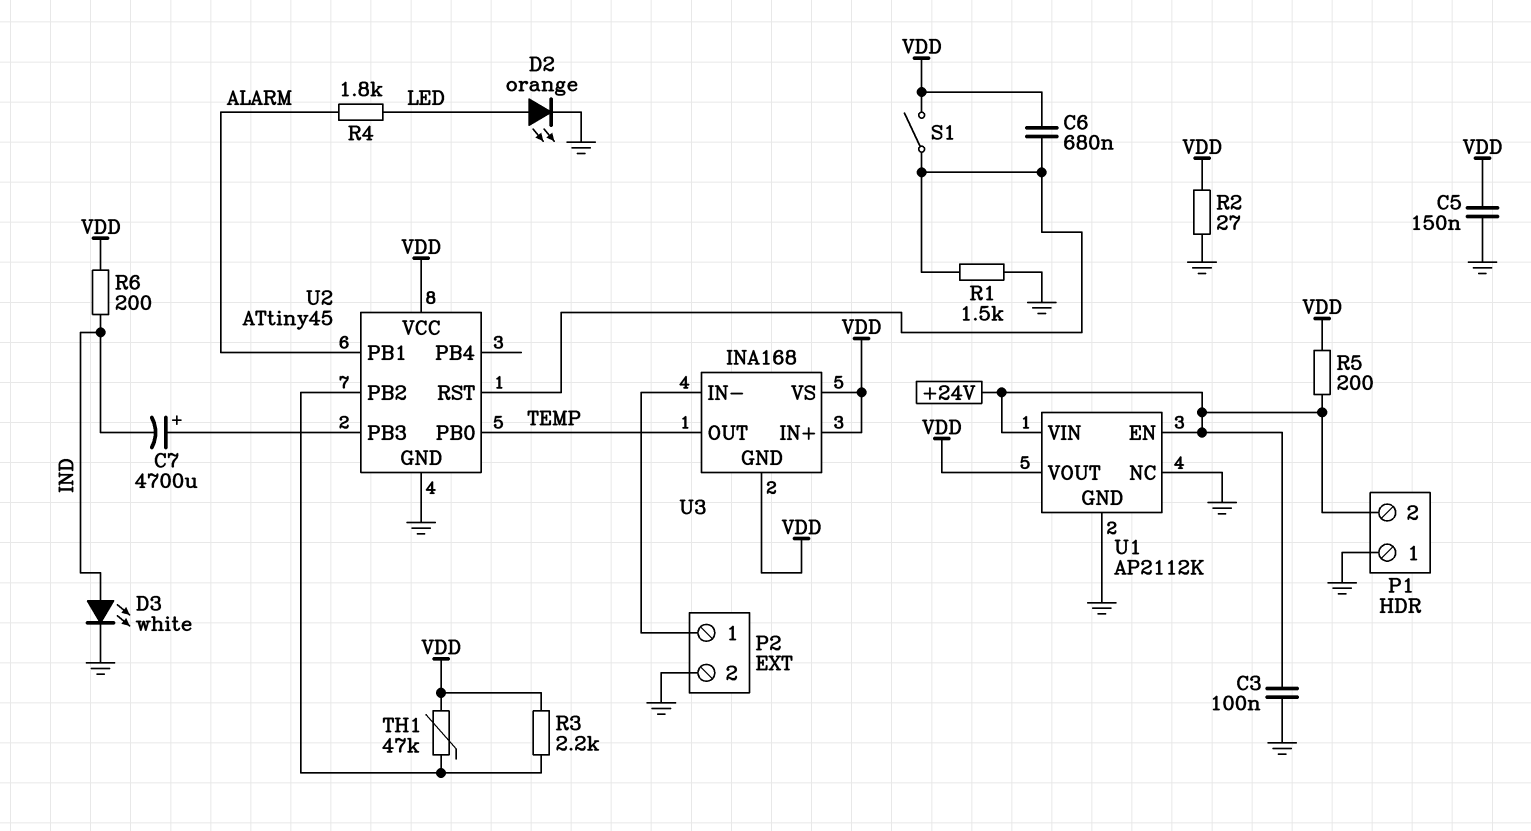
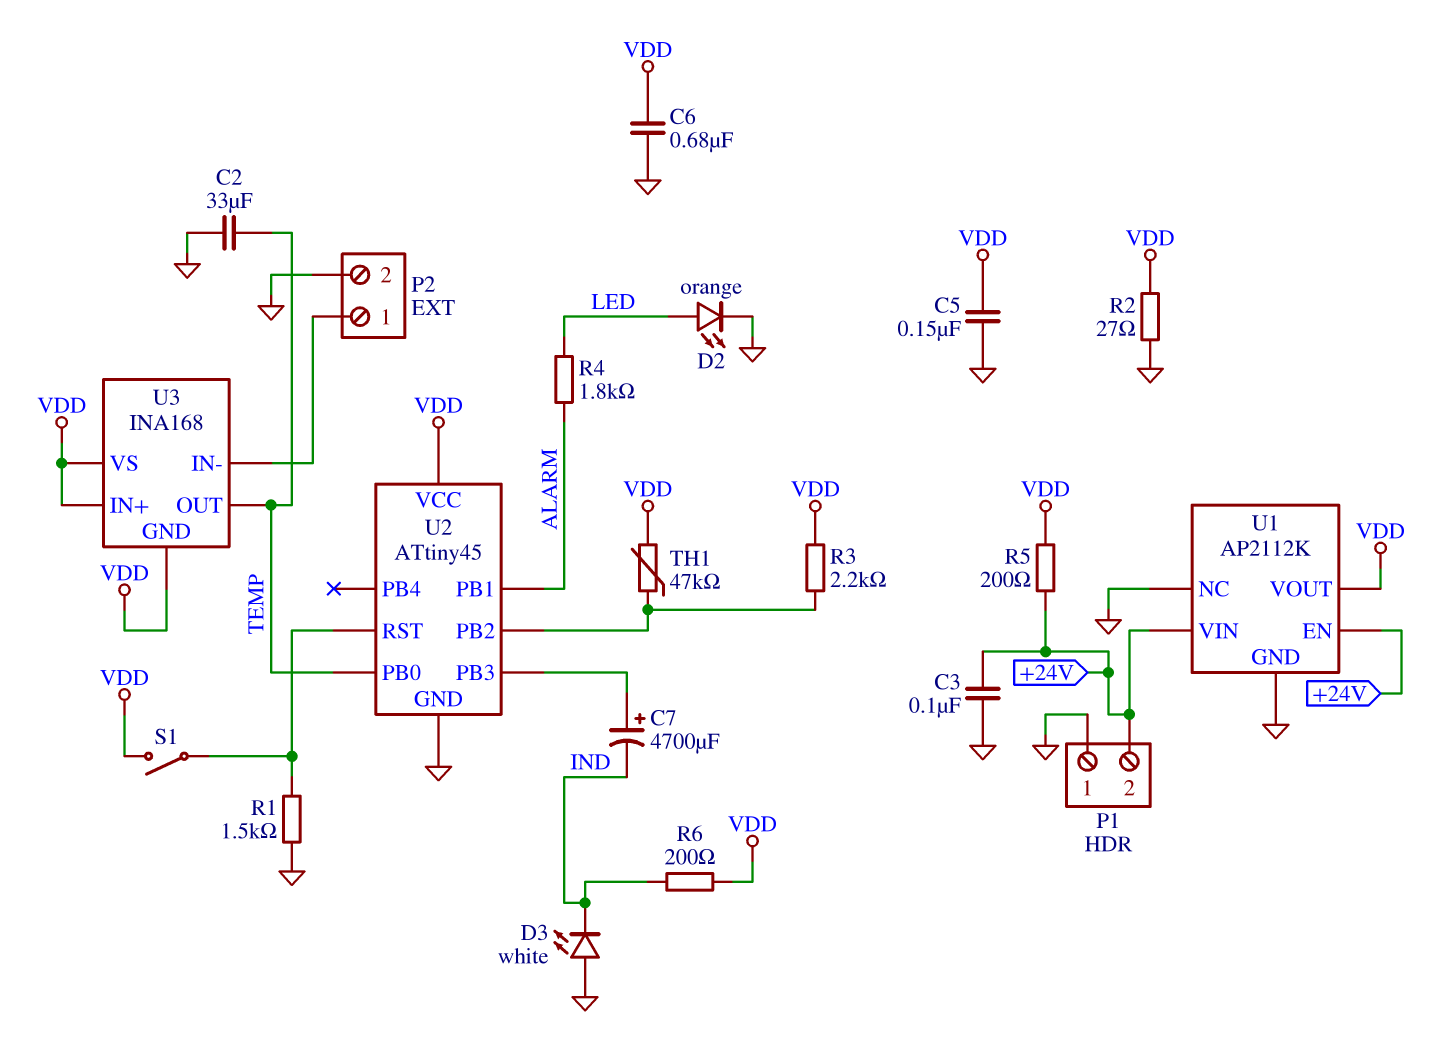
C2: none -> 33uF (GND, TEMP)
C6: 680nF (U2/RST, VDD) -> 680nF (GND, VDD)
D3: LED white (A IND, K GND) -> LED white (A GND, K IND)

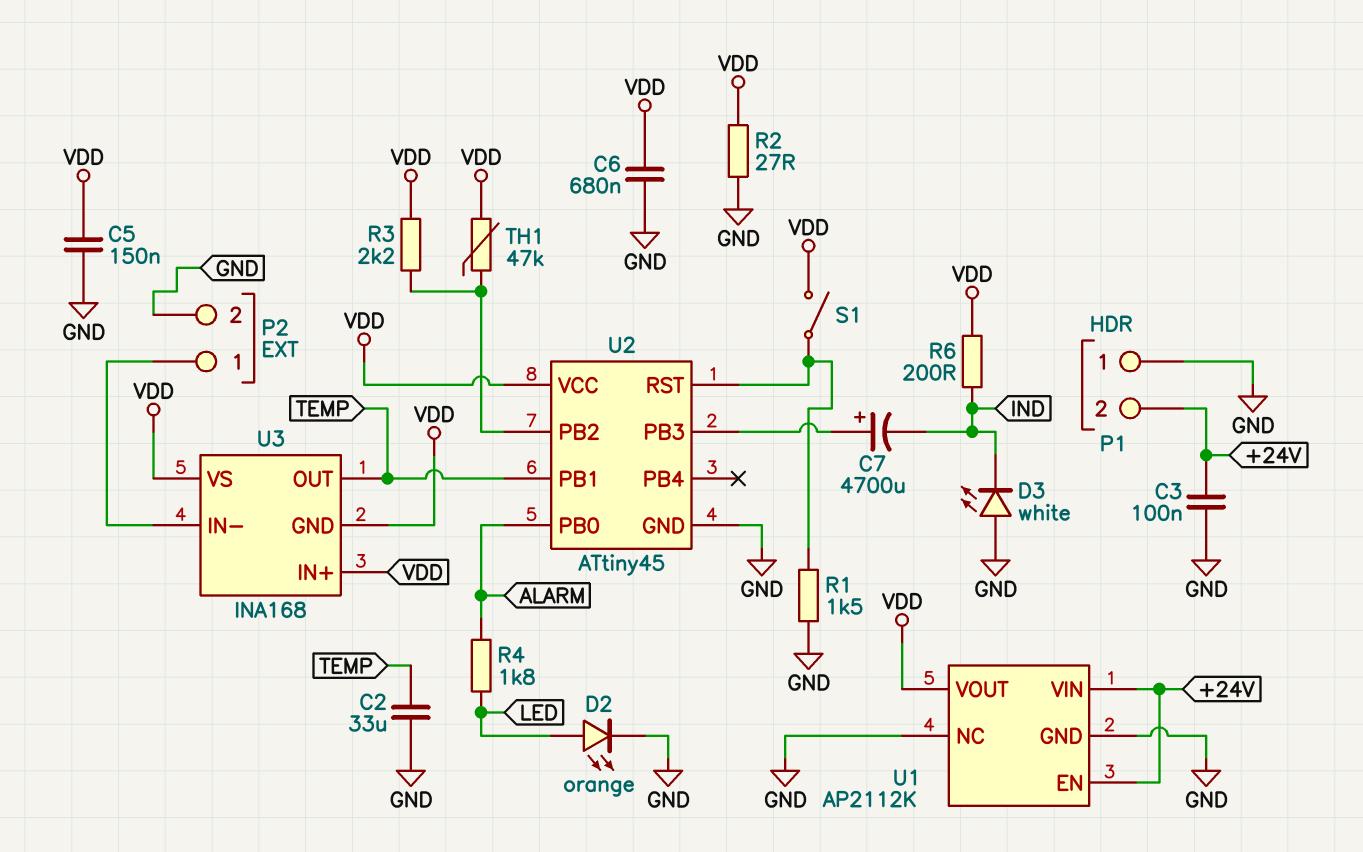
R5: 200 (+24V, VDD) -> none
U2 pin PB0: TEMP -> ALARM
U2 pin PB1: ALARM -> TEMP

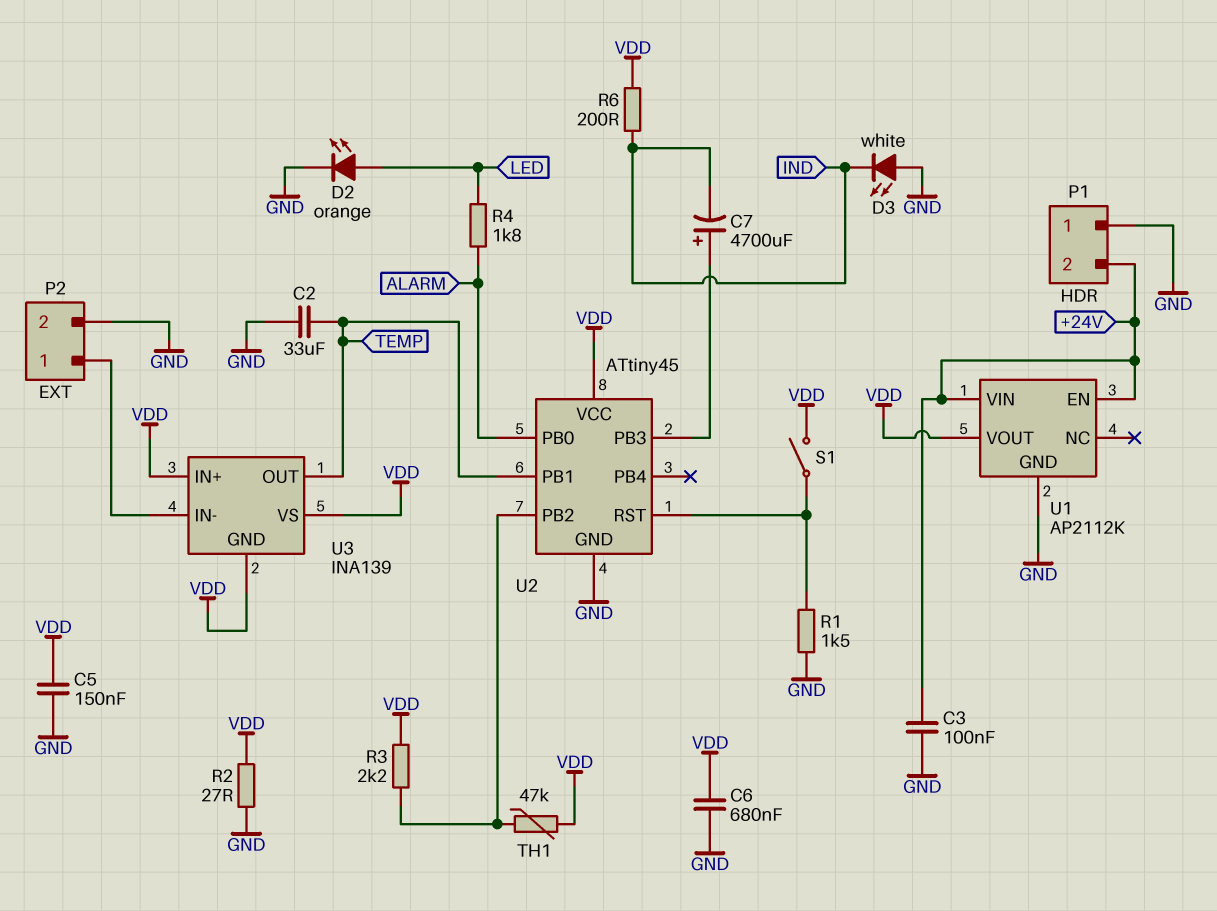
U1 pin NC: GND -> none
U3: INA168 -> INA139

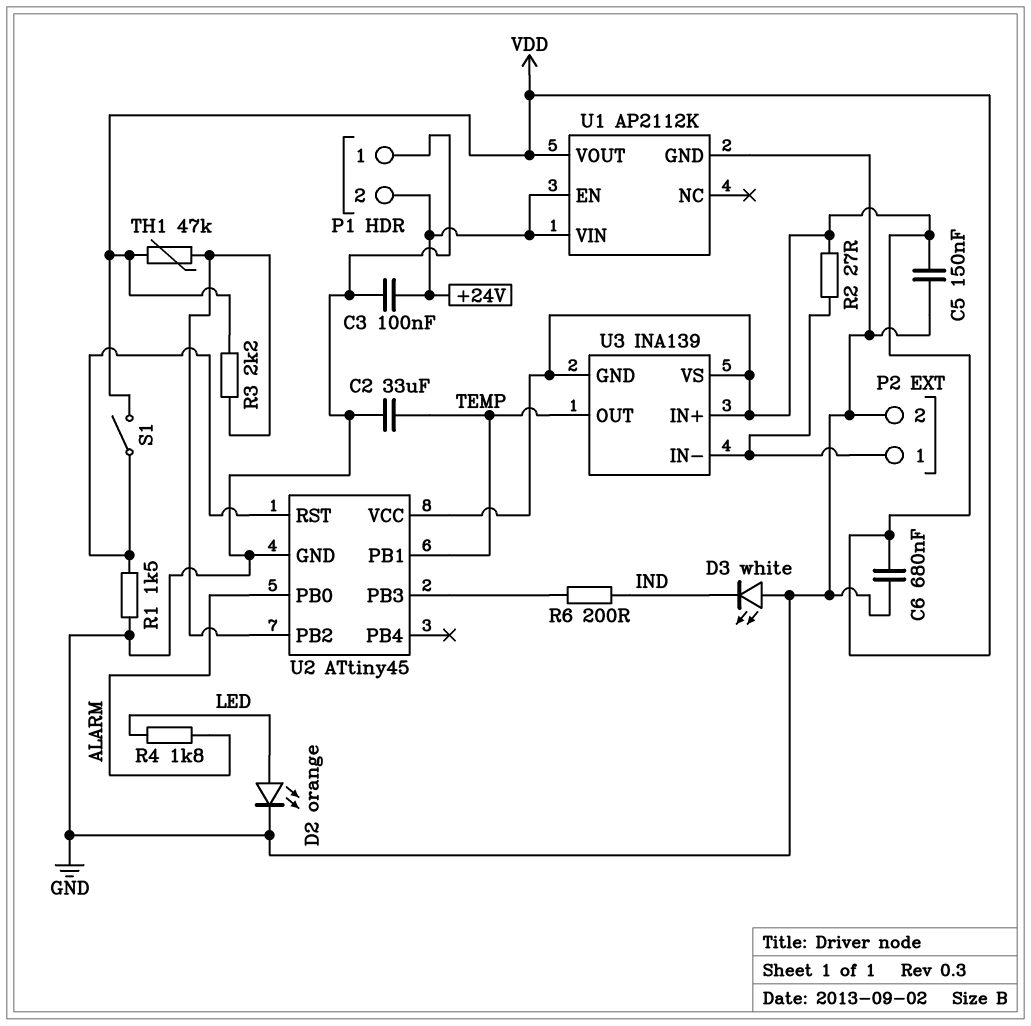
C7: 4700uF (plus U2/PB3, minus IND) -> none
R2: 27 (GND, VDD) -> 27 (P2/1, VDD)
R6: 200 (IND, VDD) -> 200 (IND, U2/PB3)

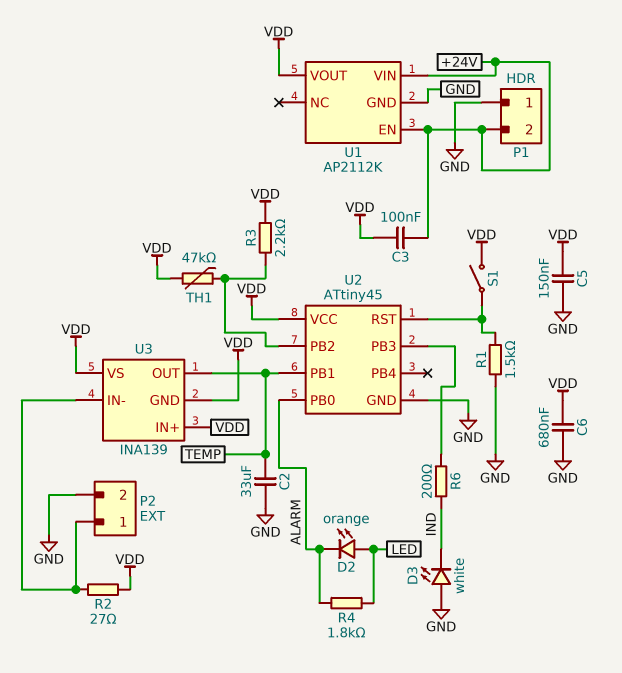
C3: 100nF (+24V, GND) -> 100nF (+24V, VDD)
D2: LED orange (A LED, K GND) -> LED orange (A LED, K ALARM)

